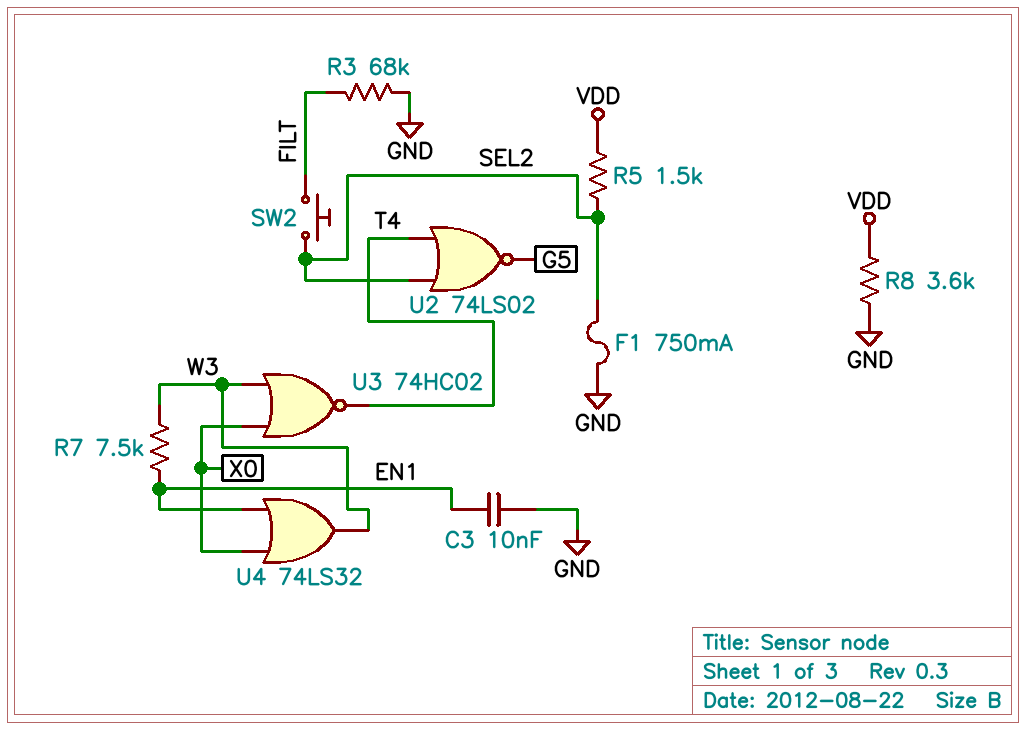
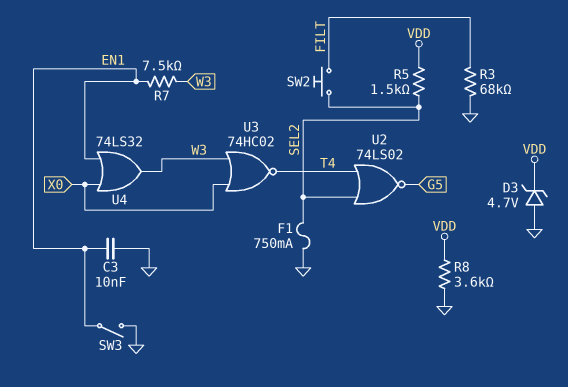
D3: none -> zener 4.7V (A GND, K VDD)
SW3: none -> switch (EN1, GND)

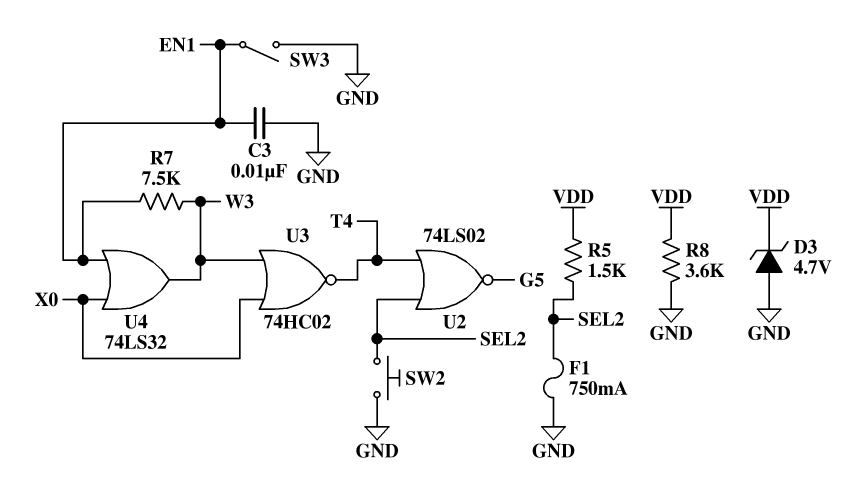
R3: 68k (FILT, GND) -> none
SW2: button (FILT, SEL2) -> button (GND, SEL2)

